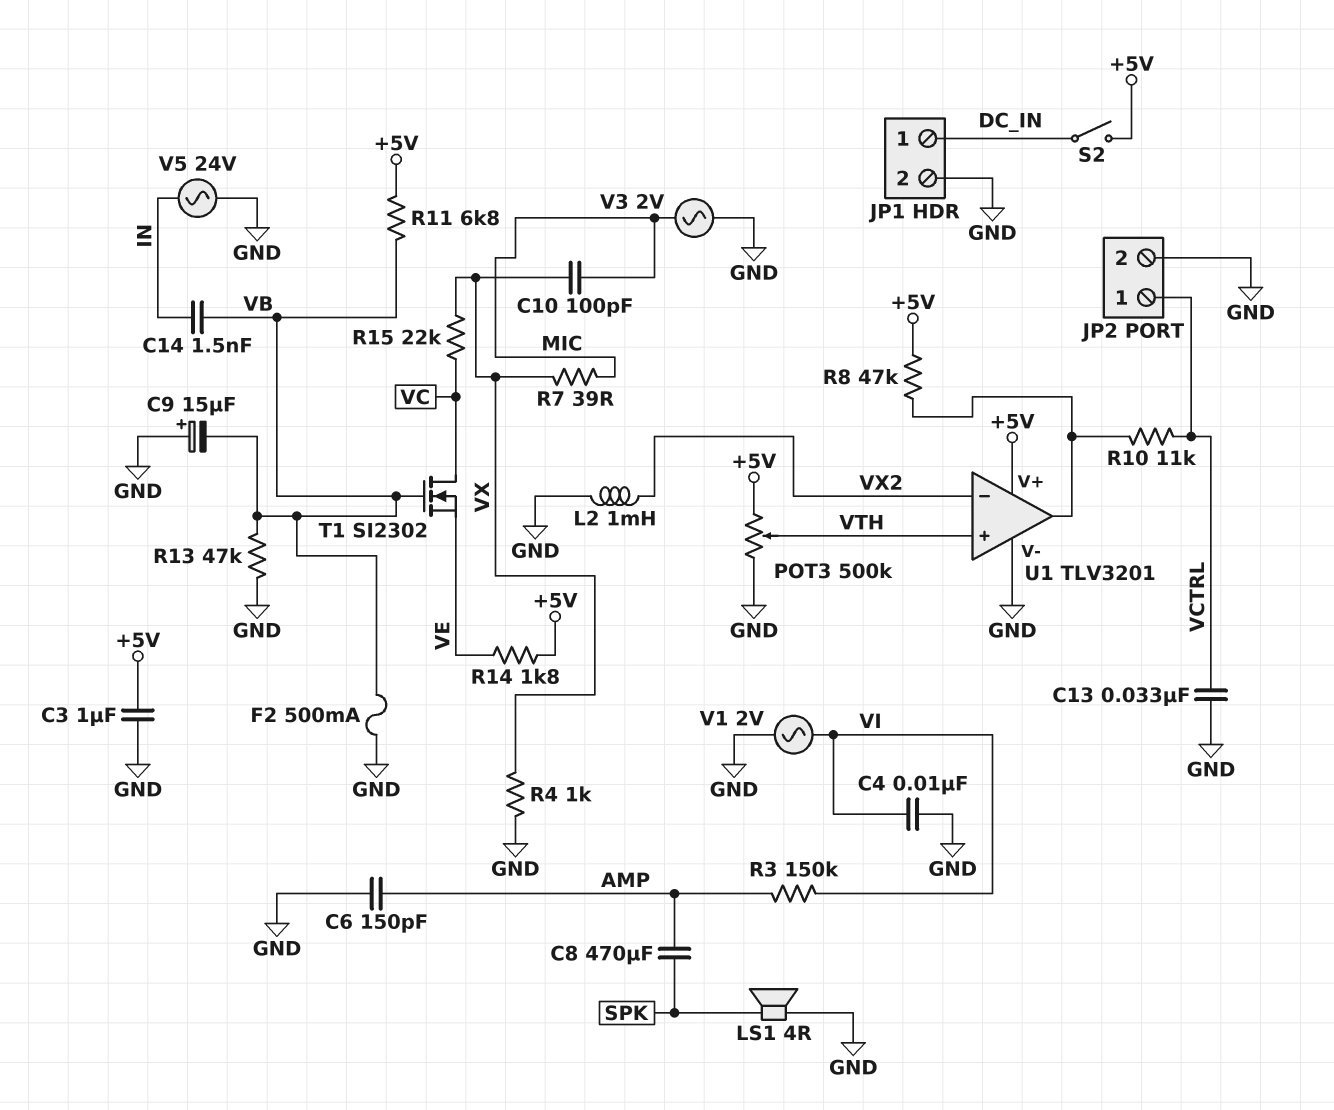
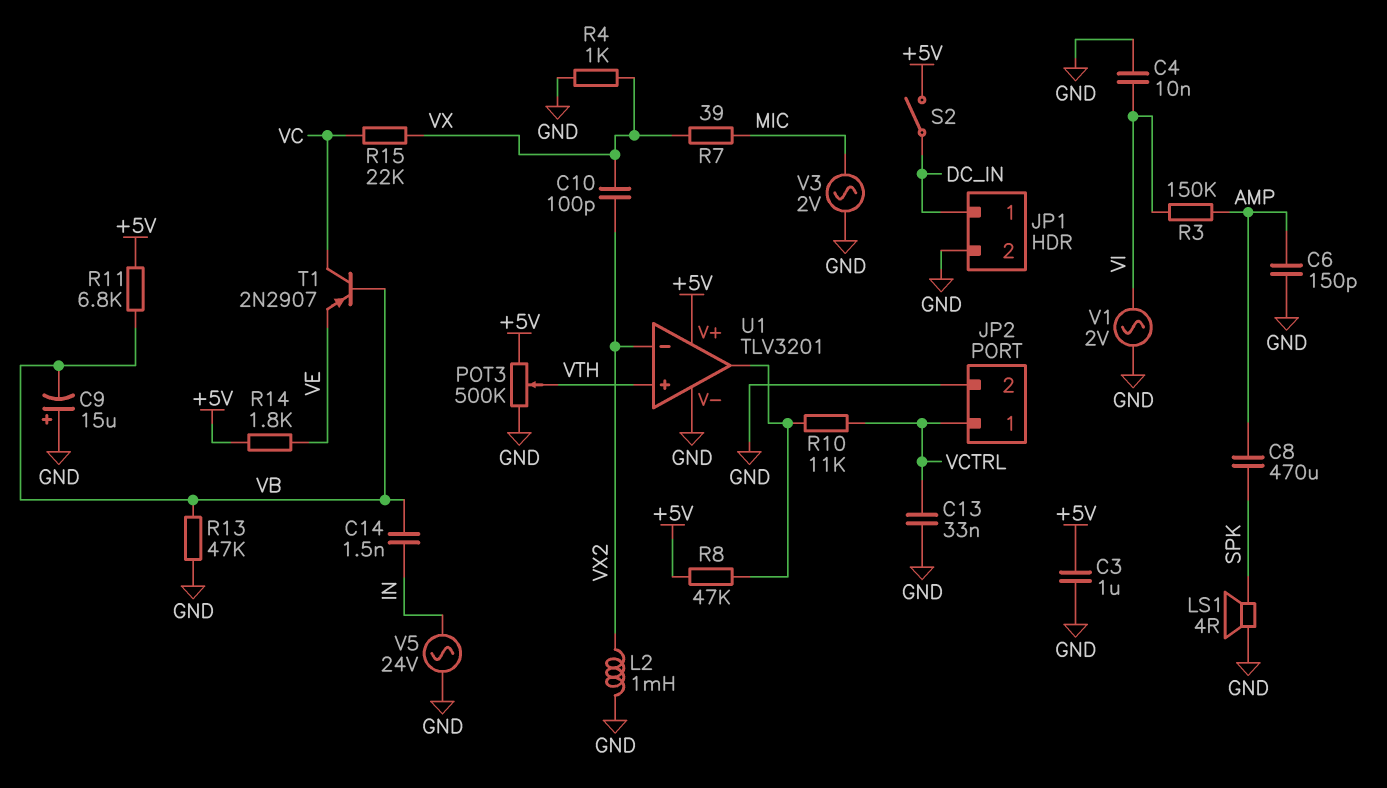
C10: 100pF (MIC, VX) -> 100pF (VX, VX2)
F2: 500mA (GND, VB) -> none
T1: NMOS SI2302 (G VB, D VC, S VE) -> PNP 2N2907 (B VB, C VC, E VE)

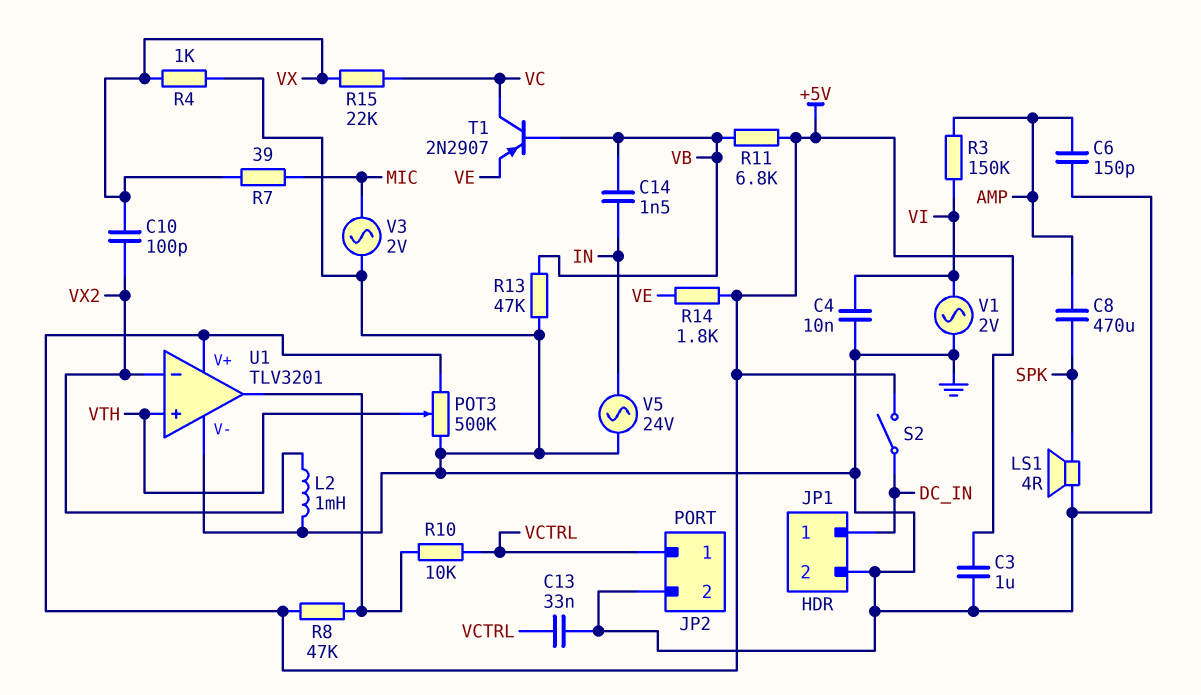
C9: 15uF (plus GND, minus VB) -> none
R10: 11k (U1/out, VCTRL) -> 10k (U1/out, VCTRL)

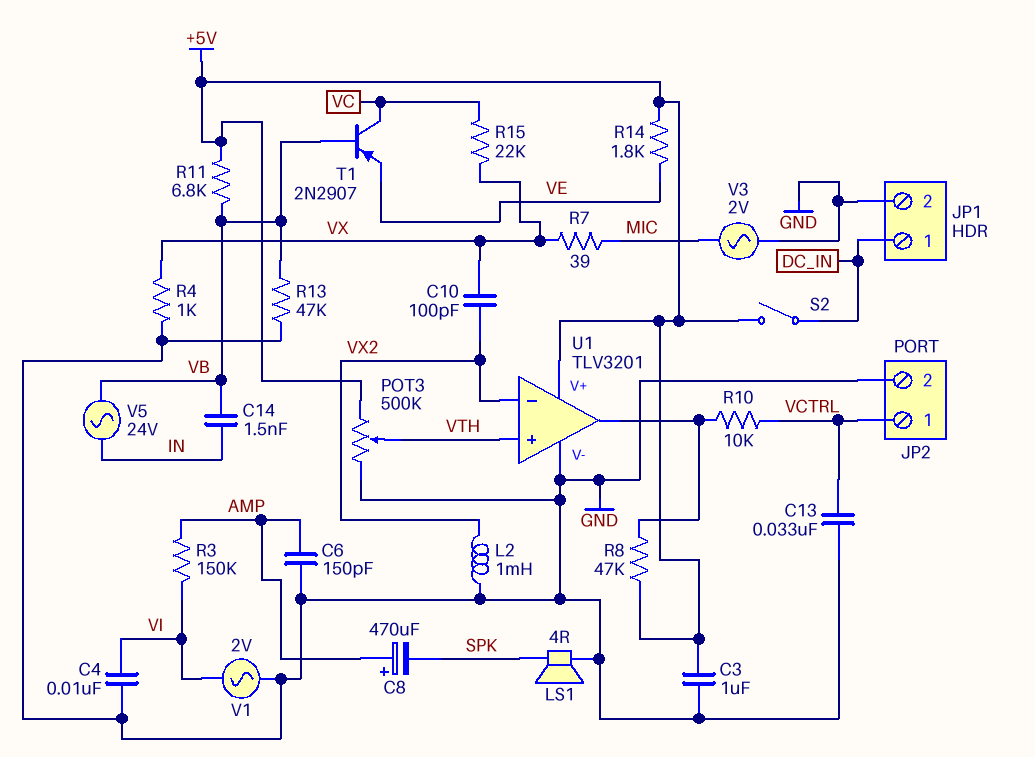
C8: 470uF (AMP, SPK) -> 470uF (plus AMP, minus SPK)
V5: AC 24V (GND, IN) -> AC 24V (IN, VB)

